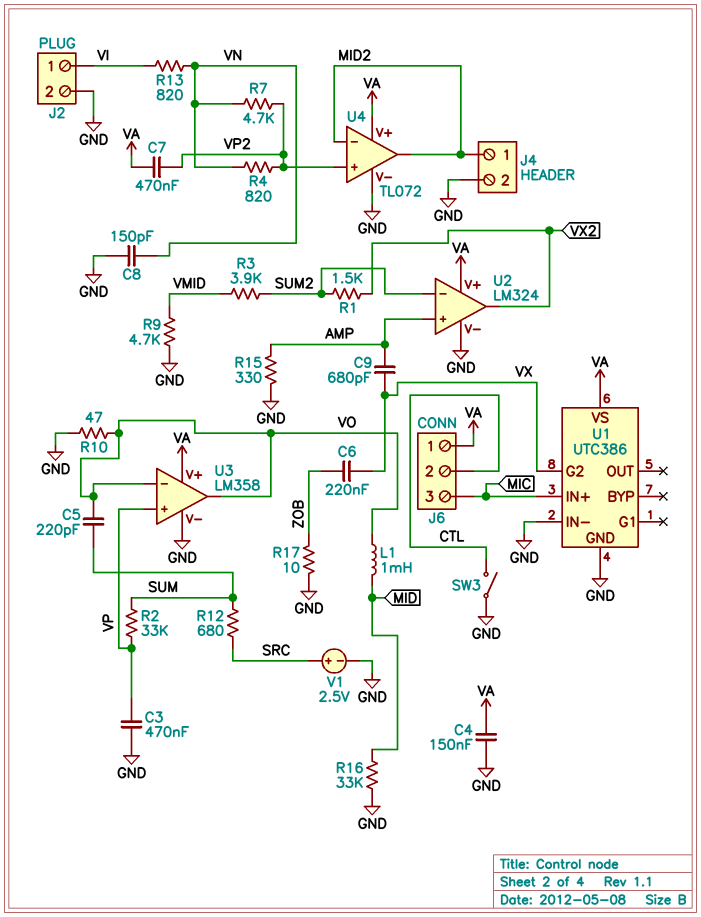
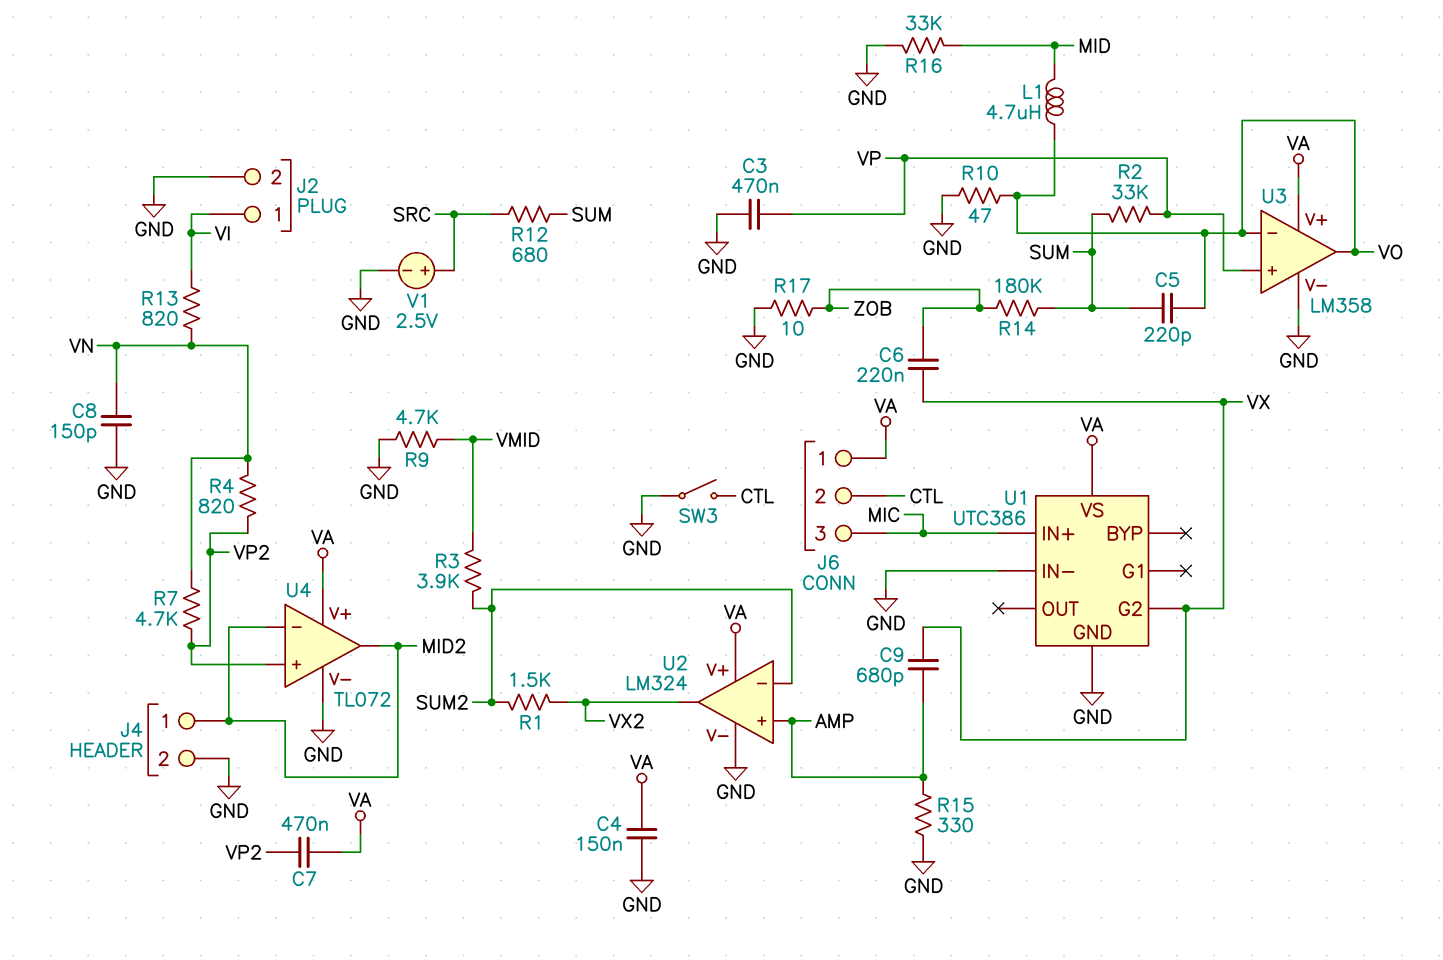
L1: 1mH (MID, VO) -> 4.7uH (MID, VO)
R14: none -> 180k (SUM, ZOB)

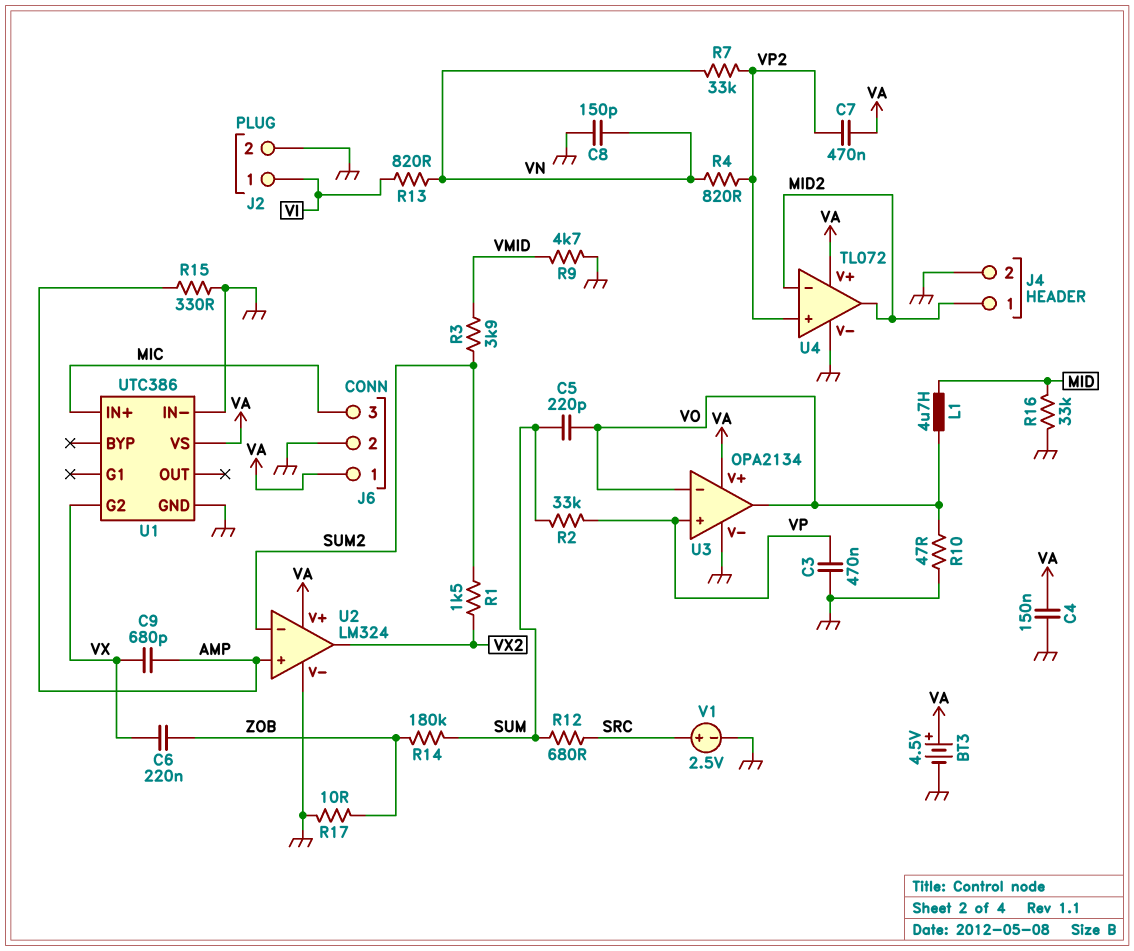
BT3: none -> 4.5V (plus VA, minus GND)
J6 pin 2: CTL -> GND
R7: 4.7k (VN, VP2) -> 33k (VN, VP2)
SW3: switch (CTL, GND) -> none
U3: LM358 -> OPA2134

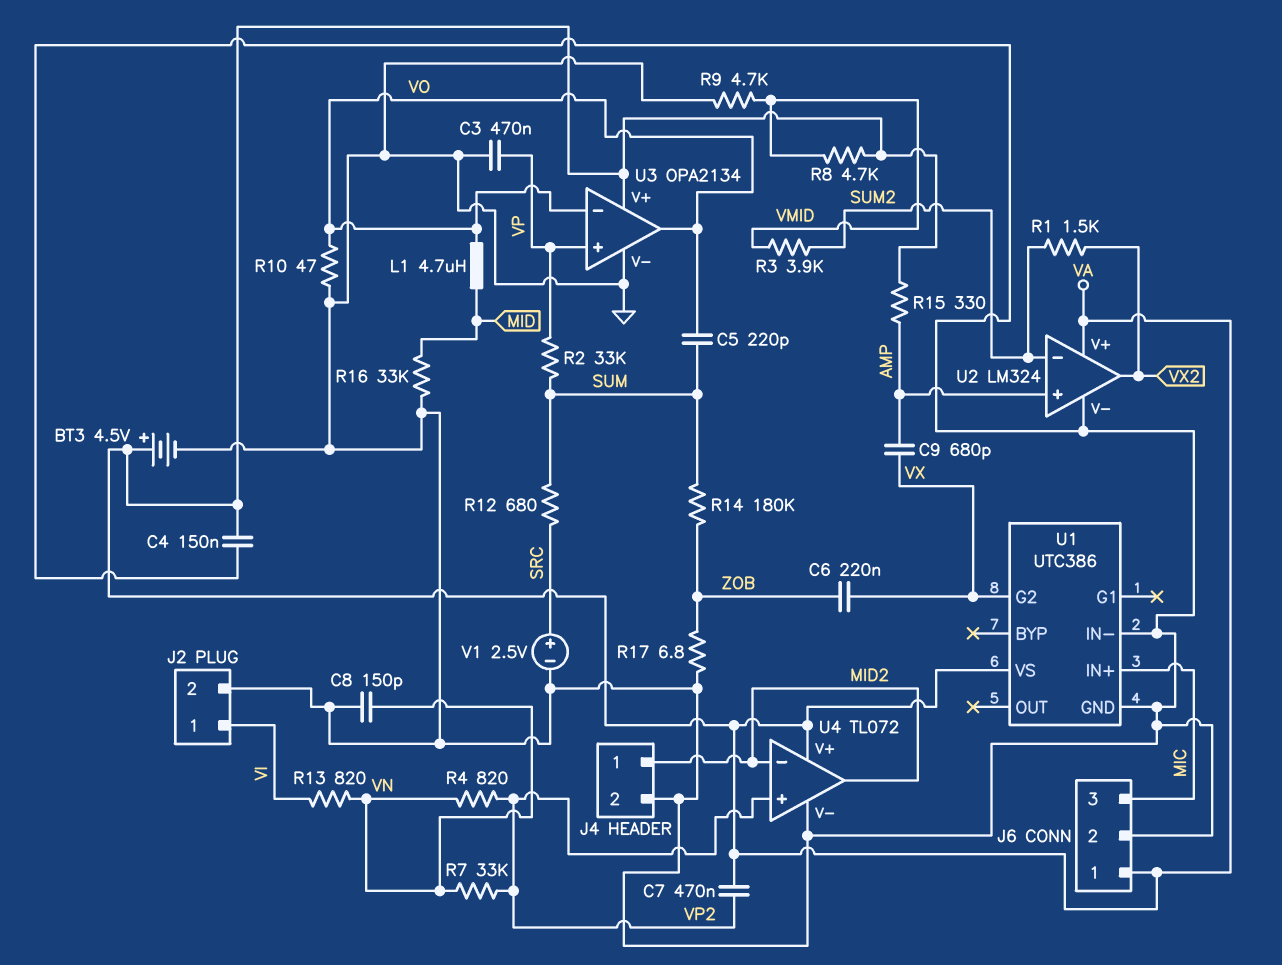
R8: none -> 4.7k (VA, VMID)
R15: 330 (AMP, GND) -> 330 (AMP, VA)
R17: 10 (GND, ZOB) -> 6.8 (GND, ZOB)

